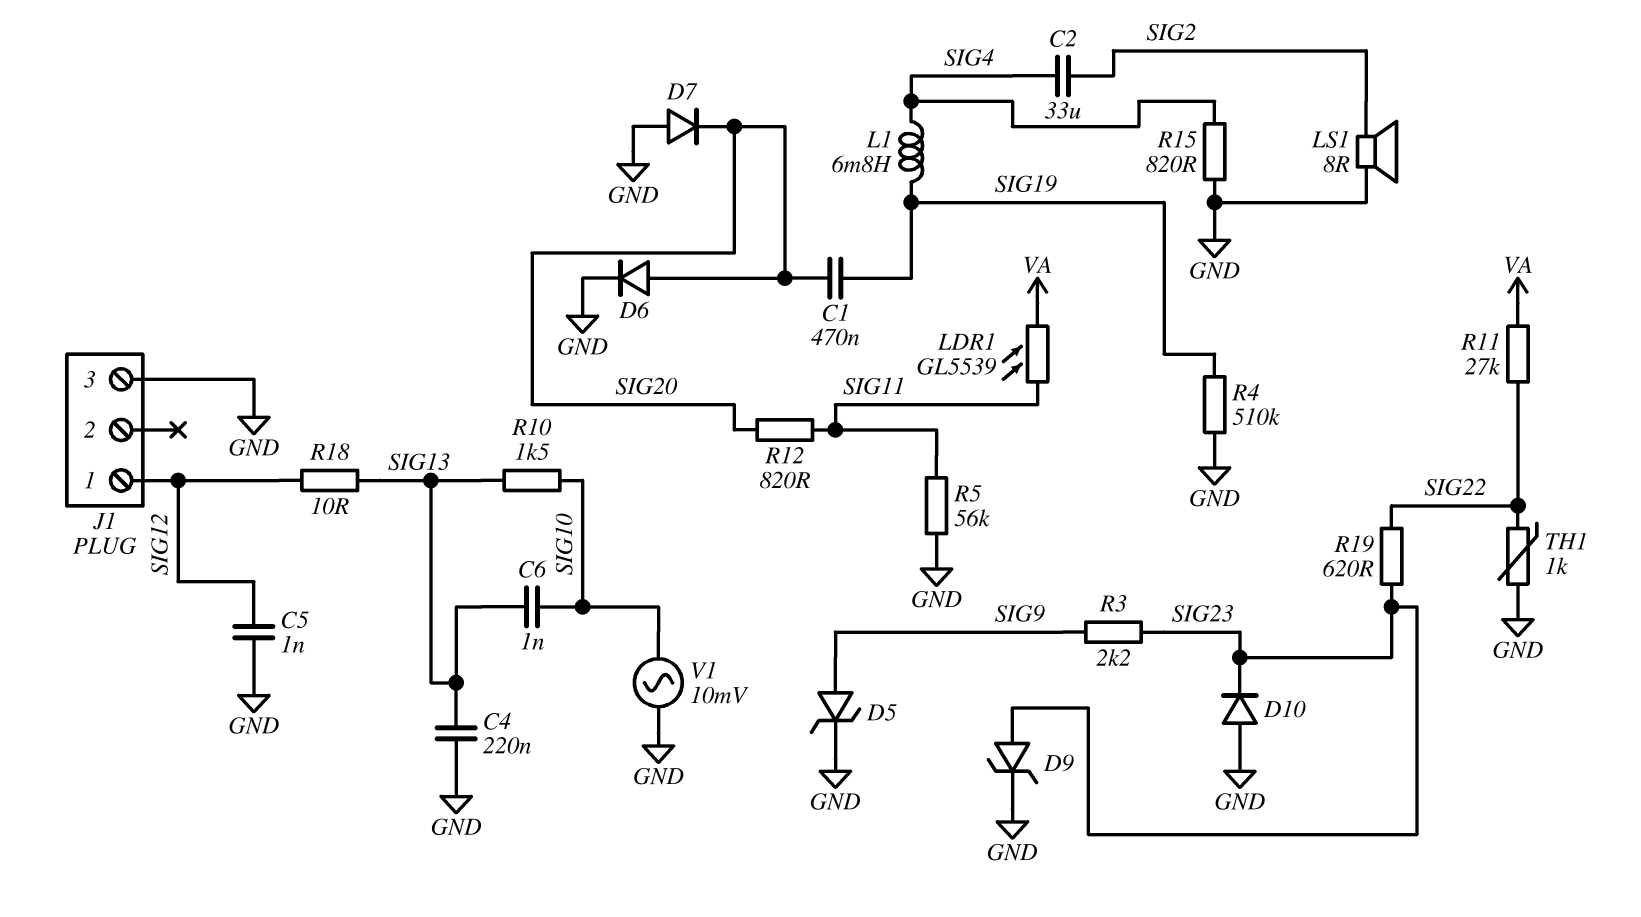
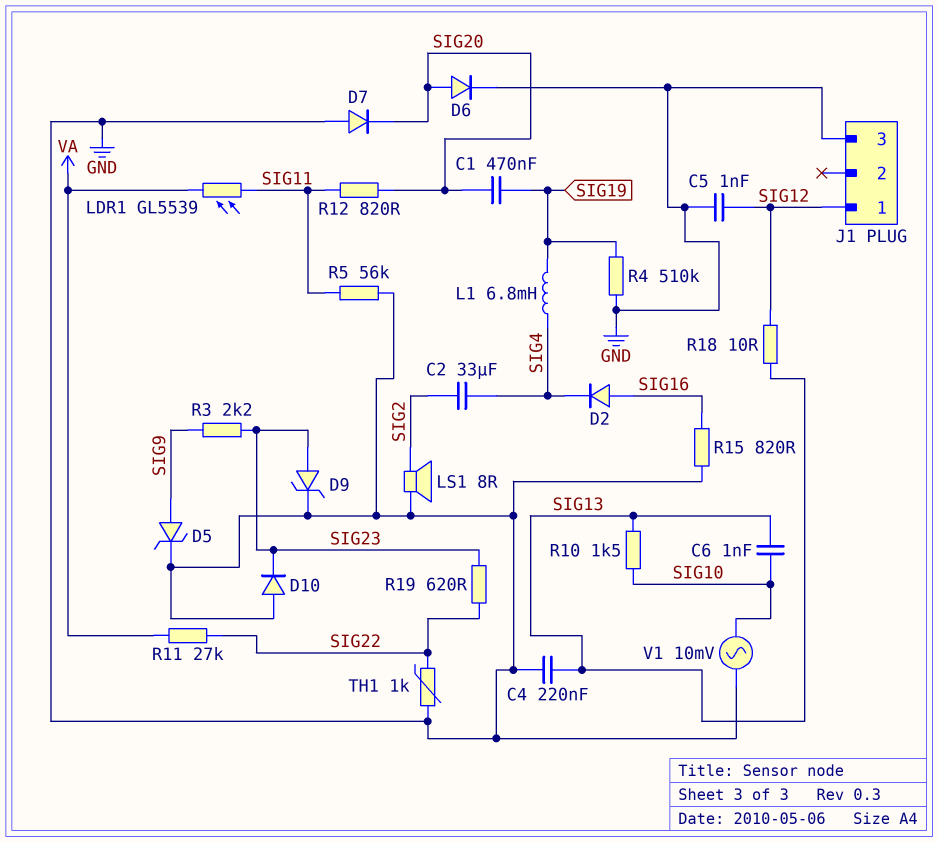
D2: none -> diode (A SIG16, K SIG4)
R15: 820 (GND, SIG4) -> 820 (GND, SIG16)

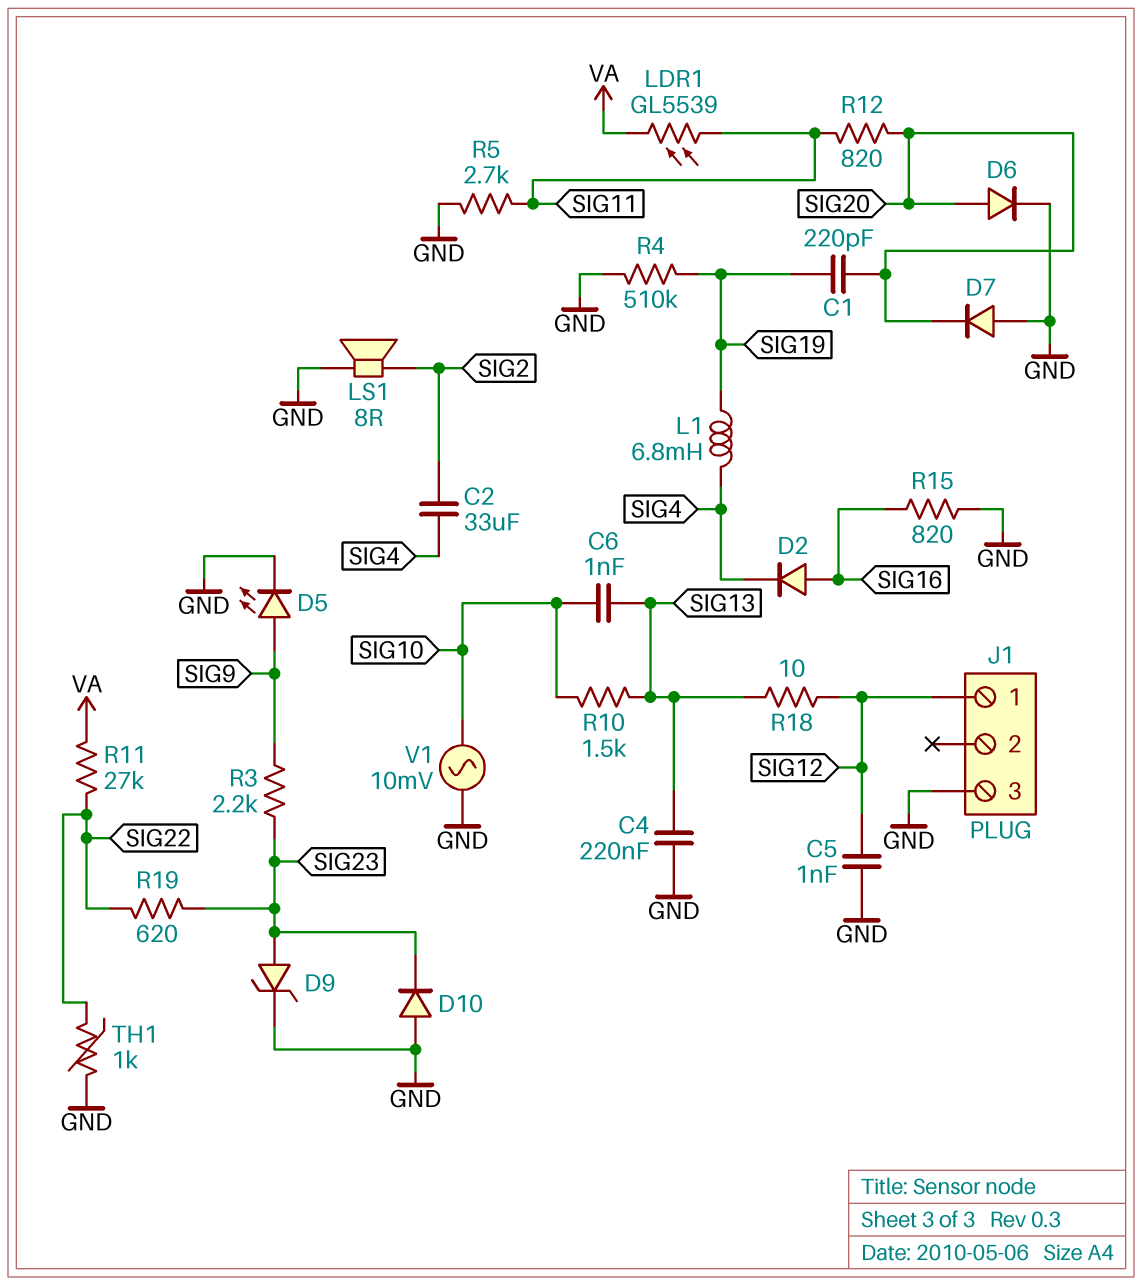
C1: 470nF (SIG19, SIG20) -> 220pF (SIG19, SIG20)
D5: zener (A SIG9, K GND) -> LED (A SIG9, K GND)
R5: 56k (GND, SIG11) -> 2.7k (GND, SIG11)

